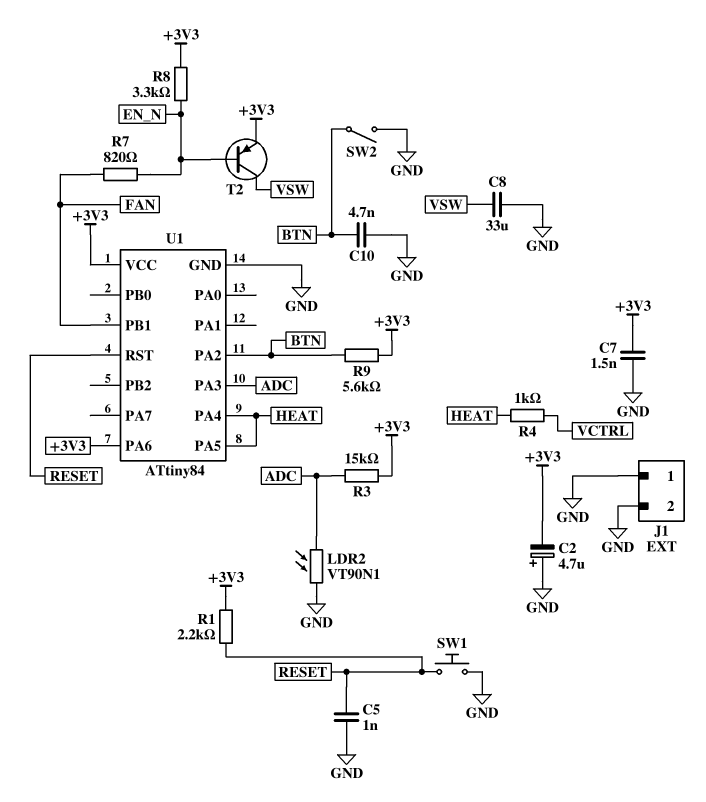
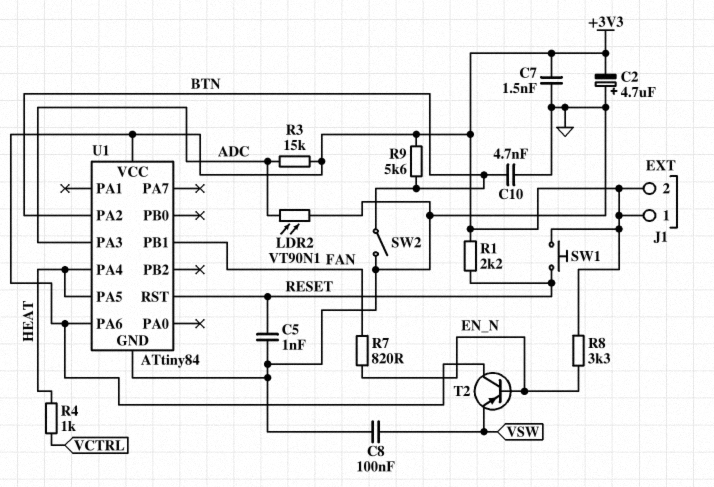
C8: 33uF (GND, VSW) -> 100nF (GND, VSW)
J1 pin 1: GND -> +3V3
J1 pin 2: GND -> +3V3
SW1: button (GND, RESET) -> button (+3V3, RESET)
T2: PNP (B EN_N, C VSW, E +3V3) -> PNP (B EN_N, C +3V3, E VSW)

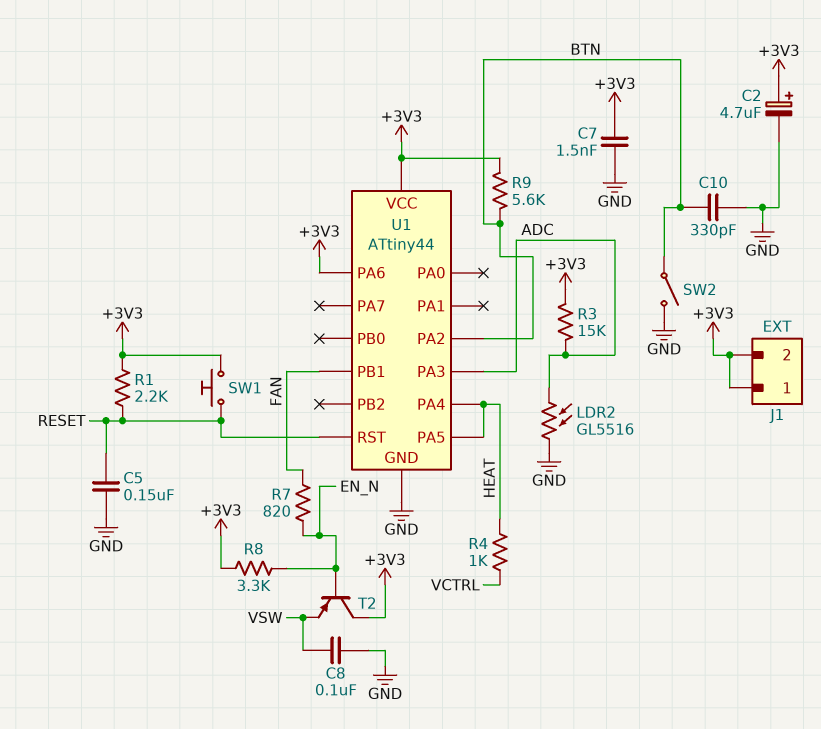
C2: 4.7uF (plus GND, minus +3V3) -> 4.7uF (plus +3V3, minus GND)
C5: 1nF (GND, RESET) -> 150nF (GND, RESET)
C10: 4.7nF (BTN, GND) -> 330pF (BTN, GND)
LDR2: VT90N1 (ADC, GND) -> GL5516 (ADC, GND)
U1: ATtiny84 -> ATtiny44

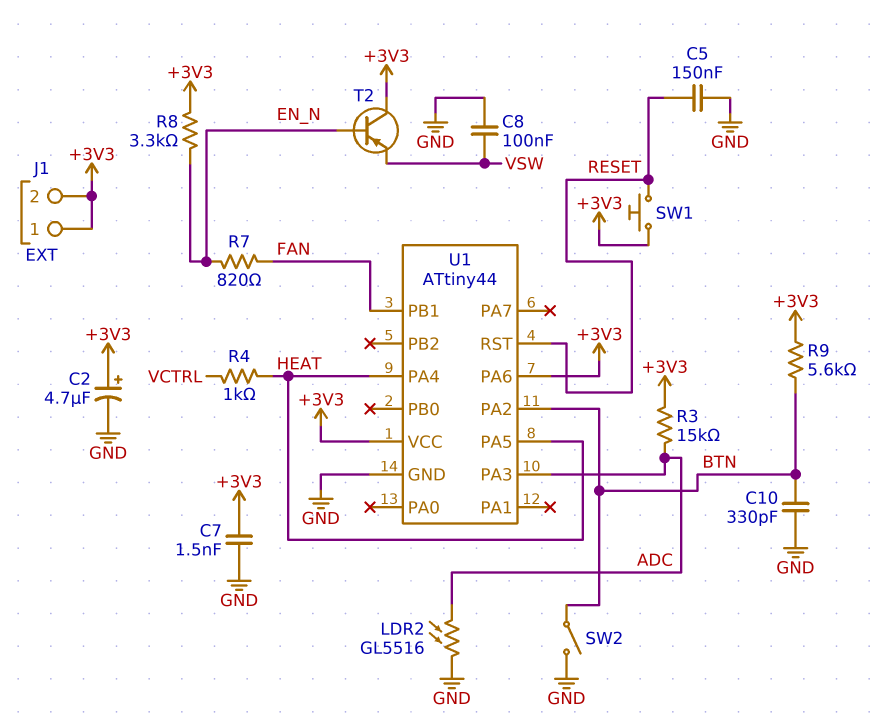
R1: 2.2k (+3V3, RESET) -> none

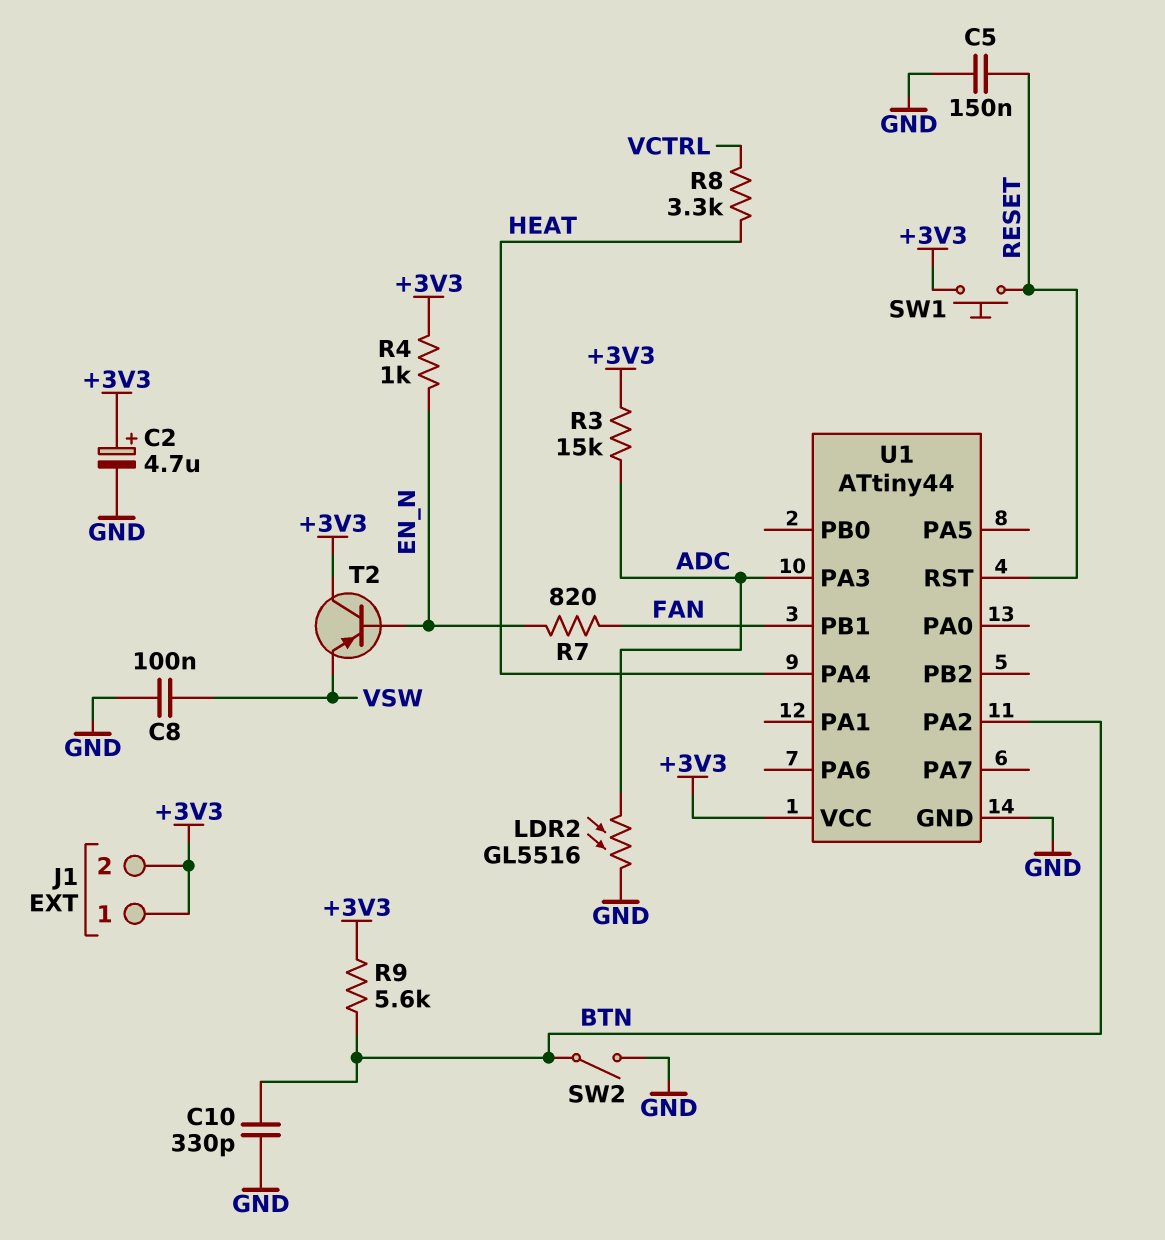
C7: 1.5nF (+3V3, GND) -> none
R4: 1k (HEAT, VCTRL) -> 1k (+3V3, EN_N)
R8: 3.3k (+3V3, EN_N) -> 3.3k (HEAT, VCTRL)
U1 pin PA5: HEAT -> none
U1 pin PA6: +3V3 -> none

